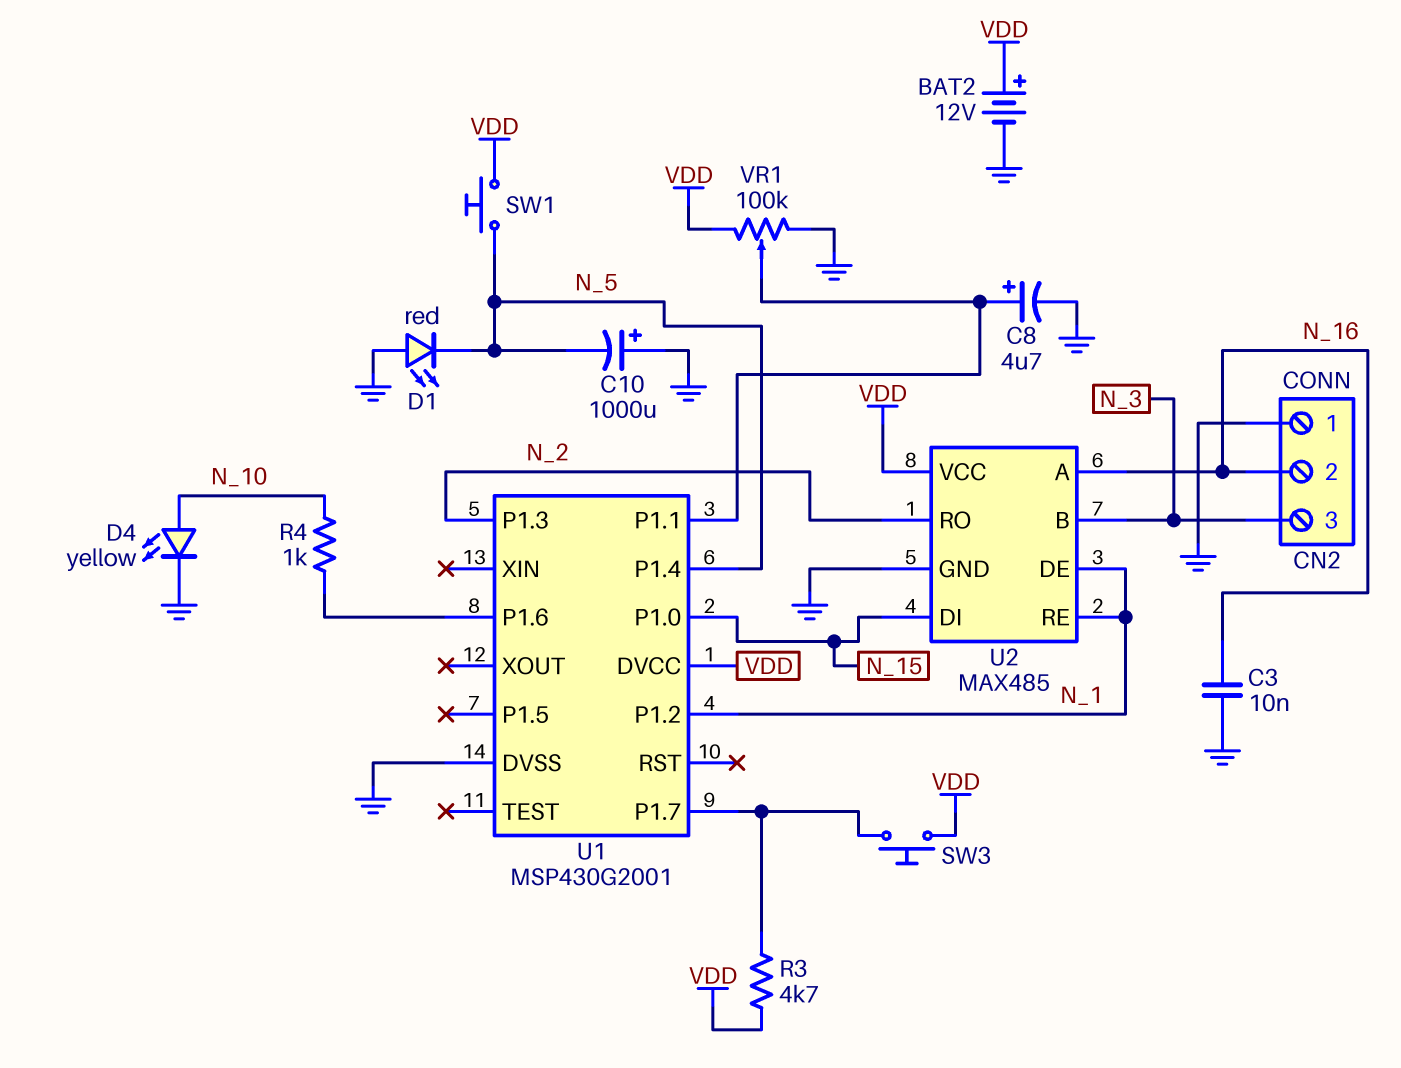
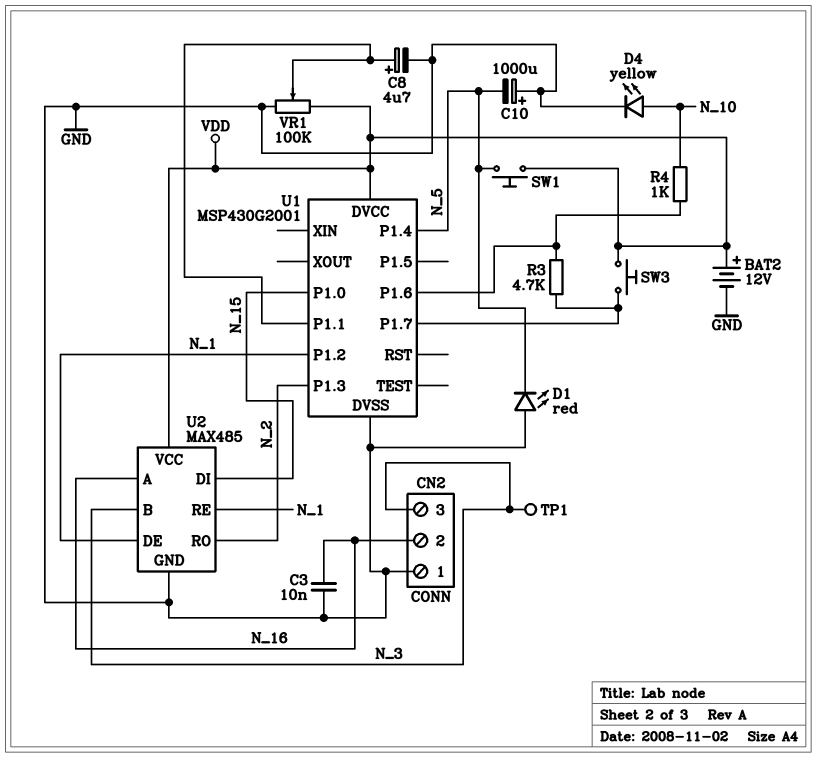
R3: 4.7k (U1/P1.7, VDD) -> 4.7k (U1/P1.6, U1/P1.7)
TP1: none -> test point (N_3)

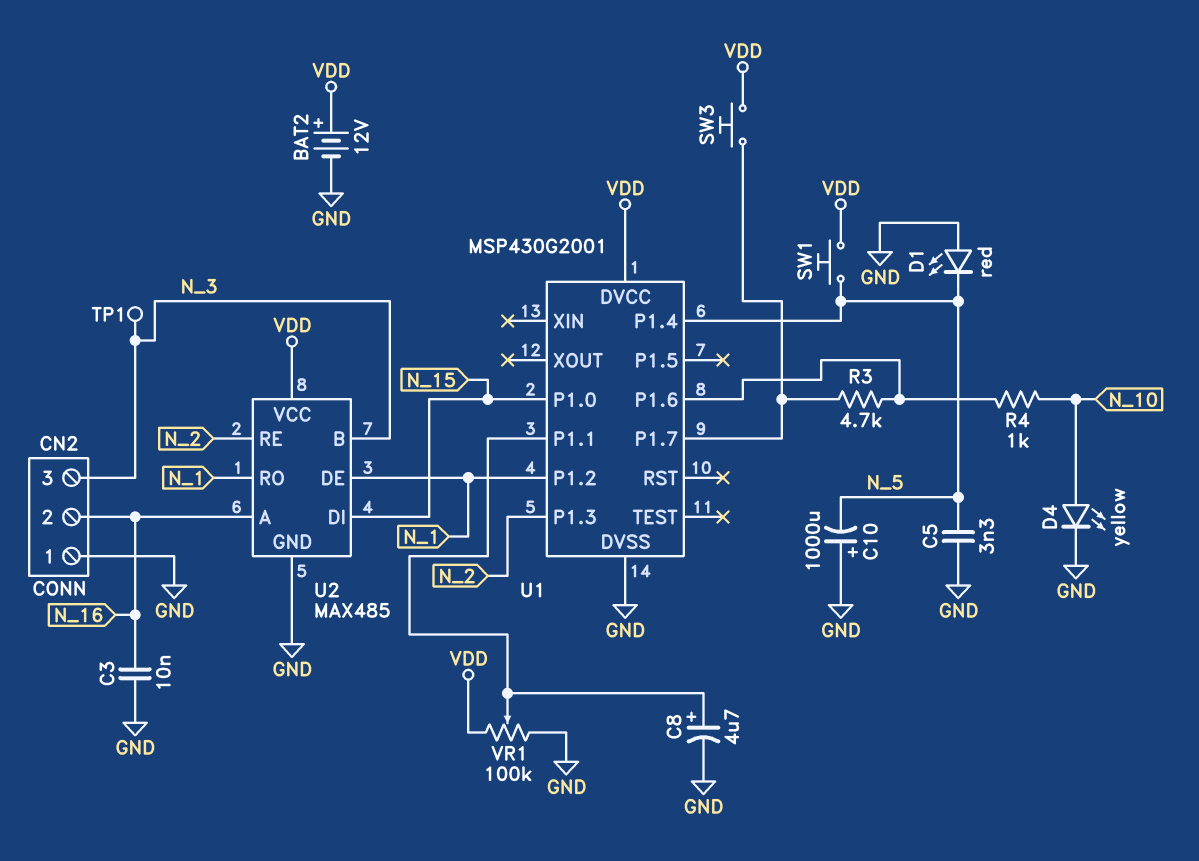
C5: none -> 3.3nF (GND, N_5)
U2 pin RE: N_1 -> N_2
U2 pin RO: N_2 -> N_1

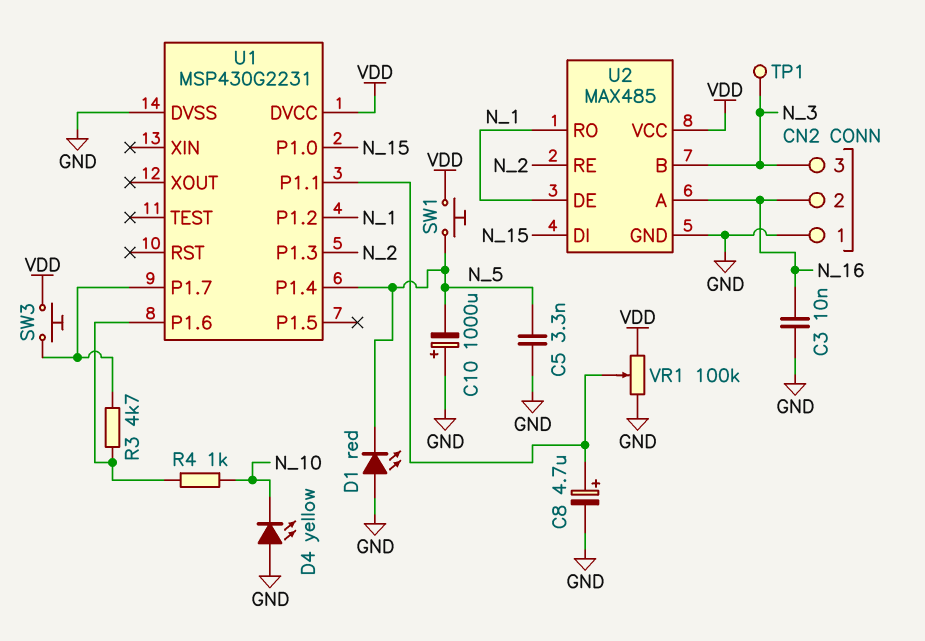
BAT2: 12V (plus VDD, minus GND) -> none
D4: LED yellow (A N_10, K GND) -> LED yellow (A GND, K N_10)
U1: MSP430G2001 -> MSP430G2231

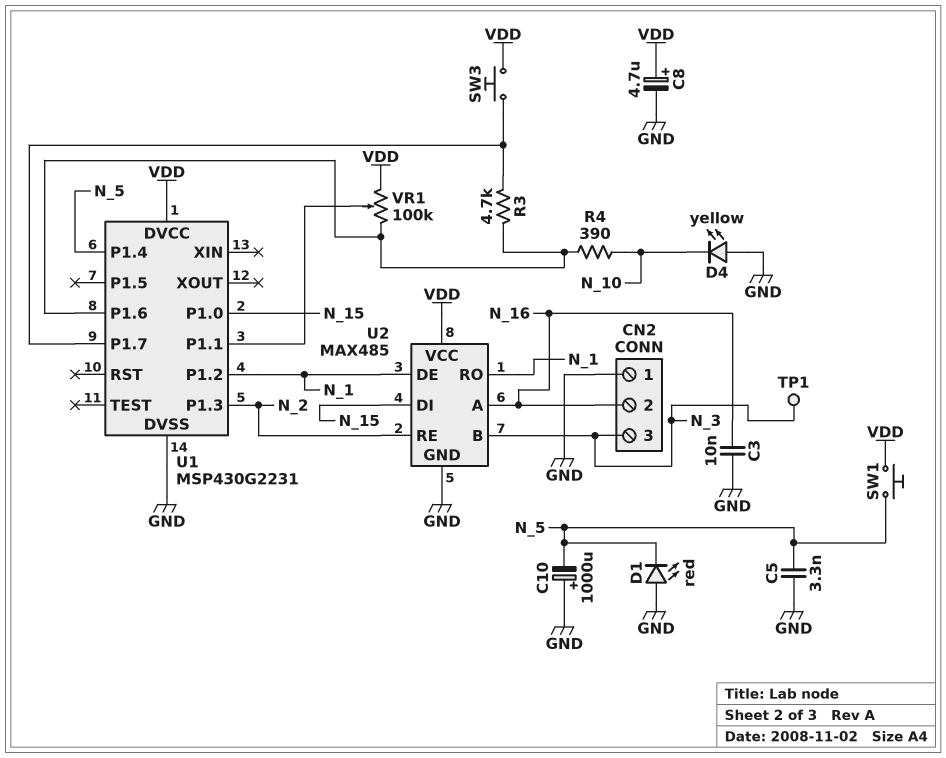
C8: 4.7uF (plus U1/P1.1, minus GND) -> 4.7uF (plus VDD, minus GND)
R4: 1k (N_10, U1/P1.6) -> 390 (N_10, U1/P1.6)
VR1: 100k (GND, VDD, wiper U1/P1.1) -> 100k (U1/P1.6, VDD, wiper U1/P1.1)

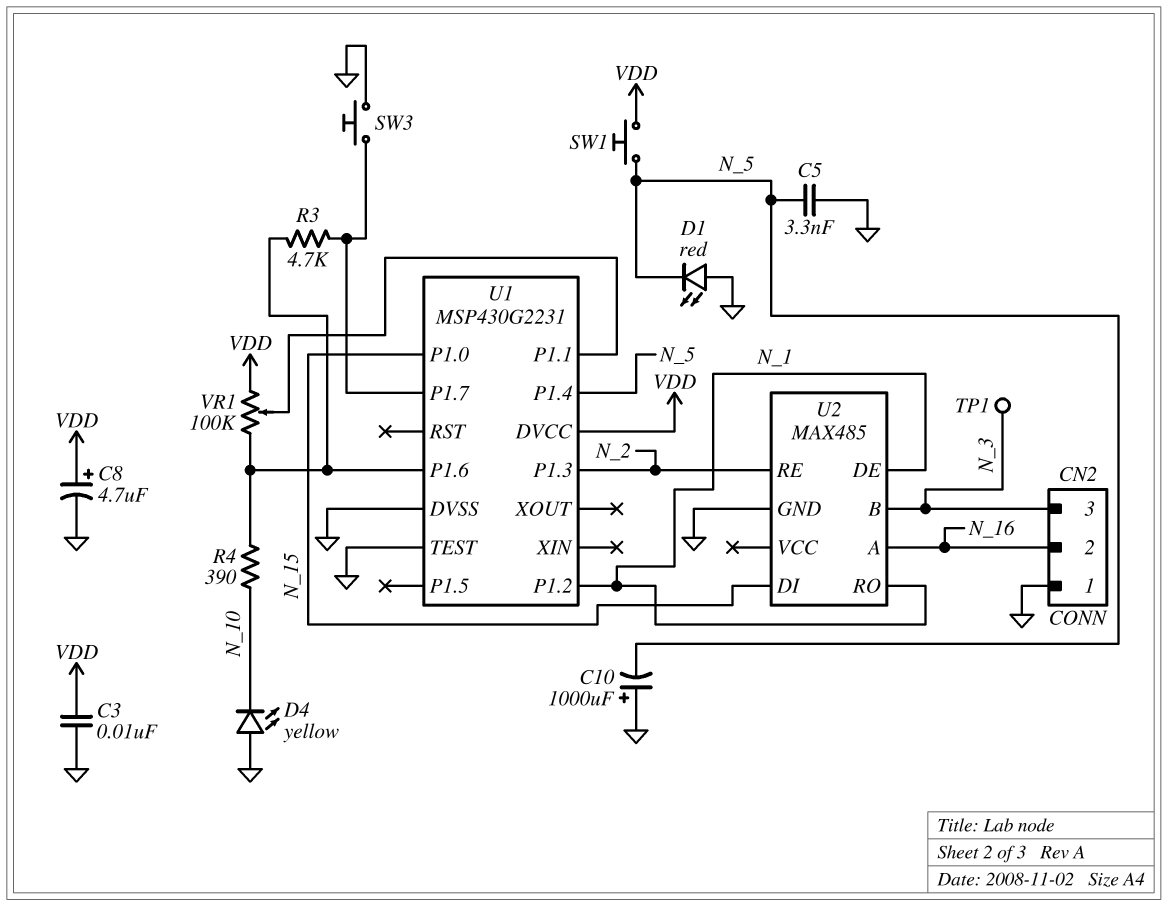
C3: 10nF (GND, N_16) -> 10nF (GND, VDD)
SW3: button (U1/P1.7, VDD) -> button (GND, U1/P1.7)
U1 pin TEST: none -> GND
U2 pin VCC: VDD -> none

